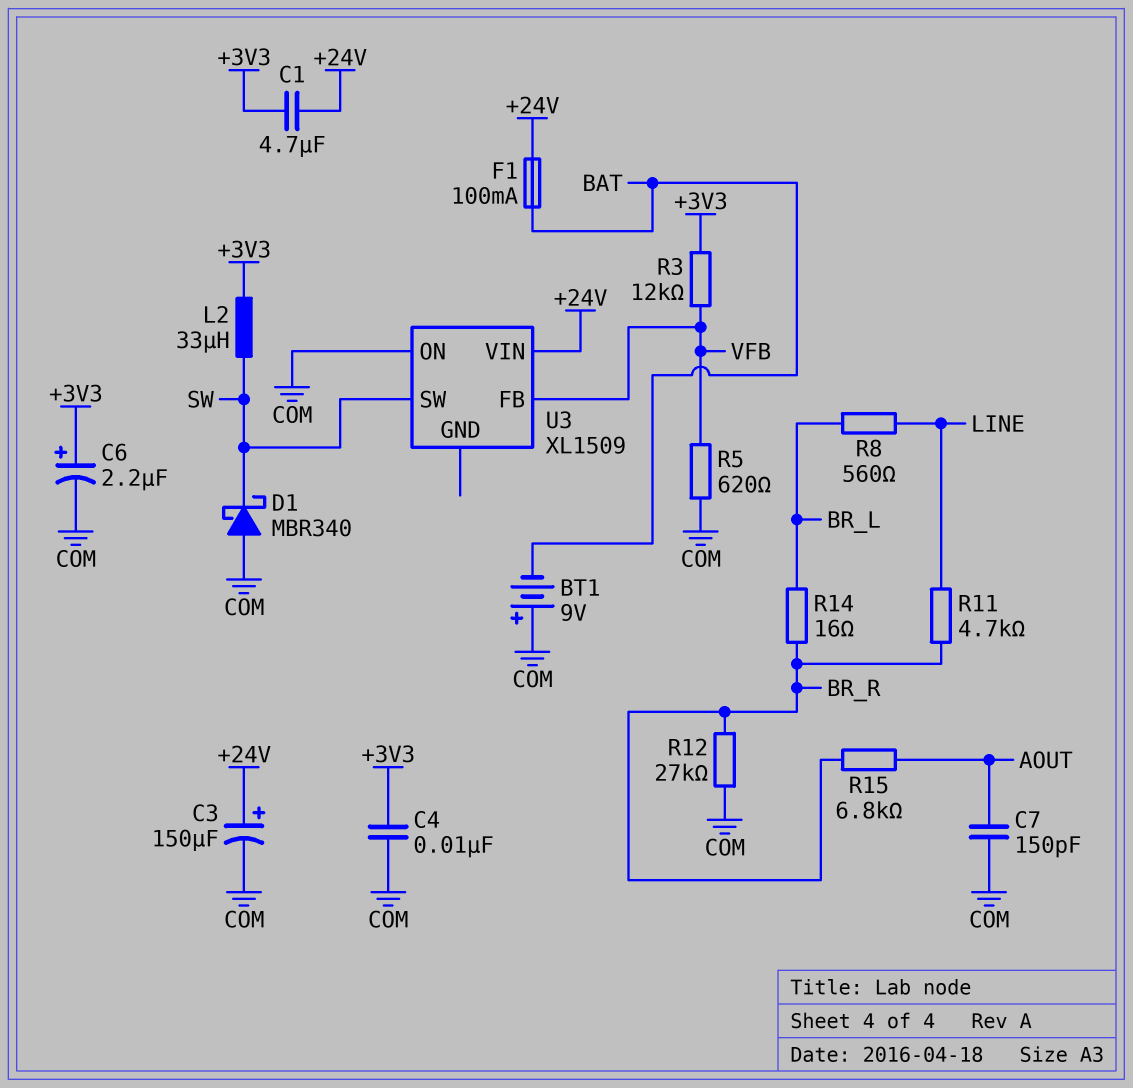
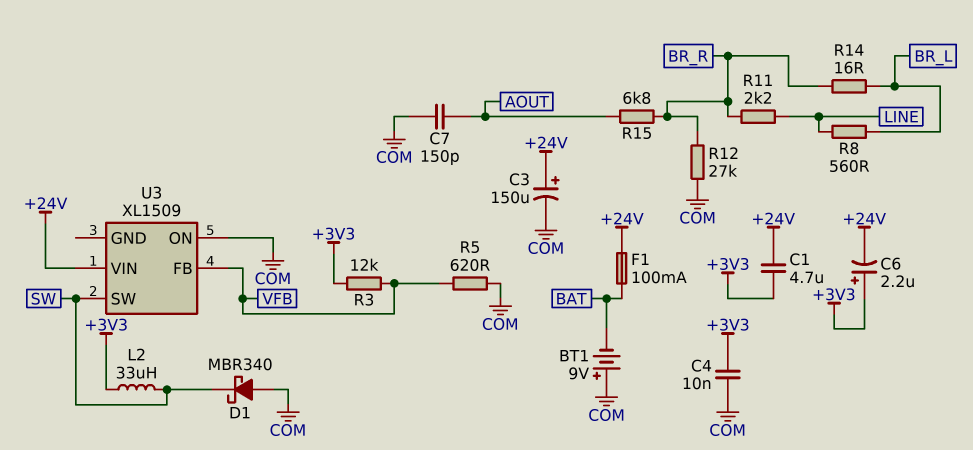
C6: 2.2uF (plus +3V3, minus COM) -> 2.2uF (plus +3V3, minus +24V)
R11: 4.7k (BR_R, LINE) -> 2.2k (BR_R, LINE)

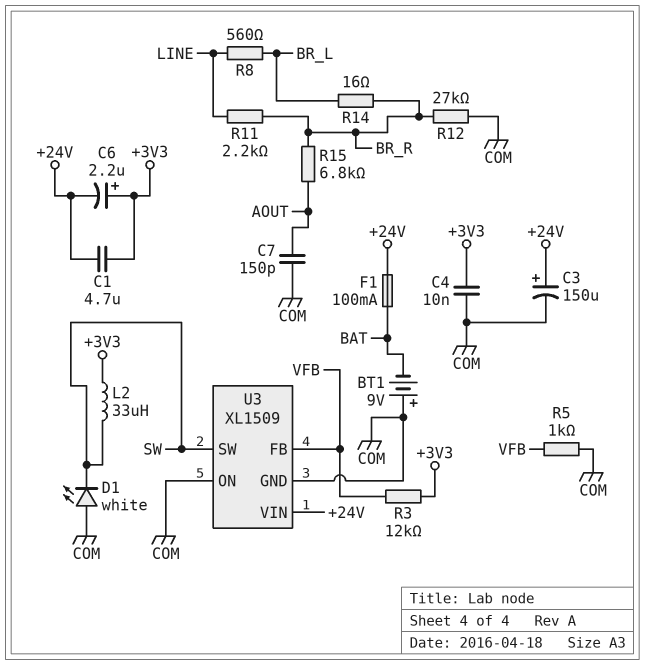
D1: schottky MBR340 (A COM, K SW) -> LED white (A COM, K SW)
R5: 620 (COM, VFB) -> 1k (COM, VFB)
U3 pin GND: none -> COM

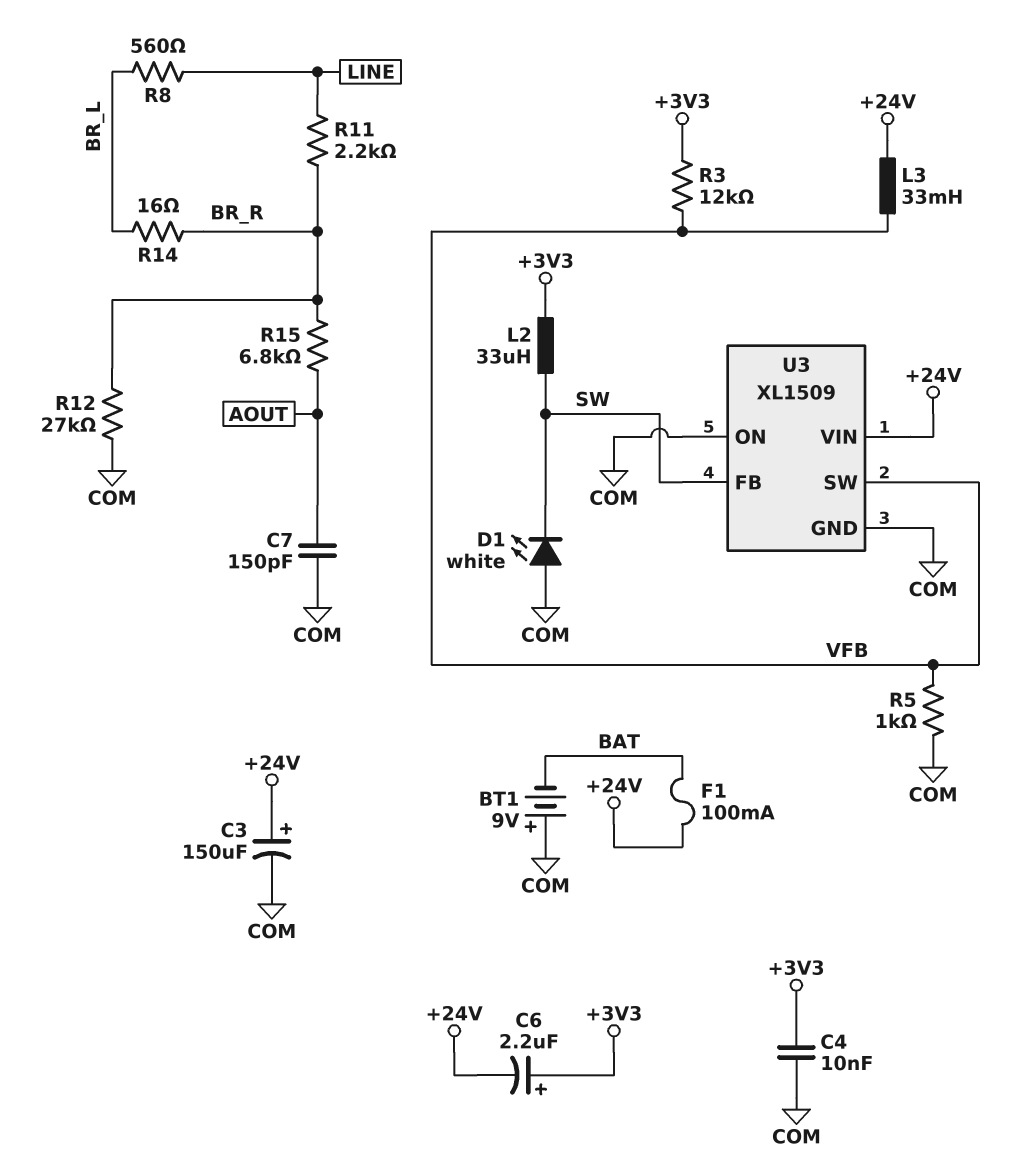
C1: 4.7uF (+3V3, +24V) -> none
L3: none -> 33mH (+24V, VFB)
U3 pin FB: VFB -> SW
U3 pin SW: SW -> VFB

